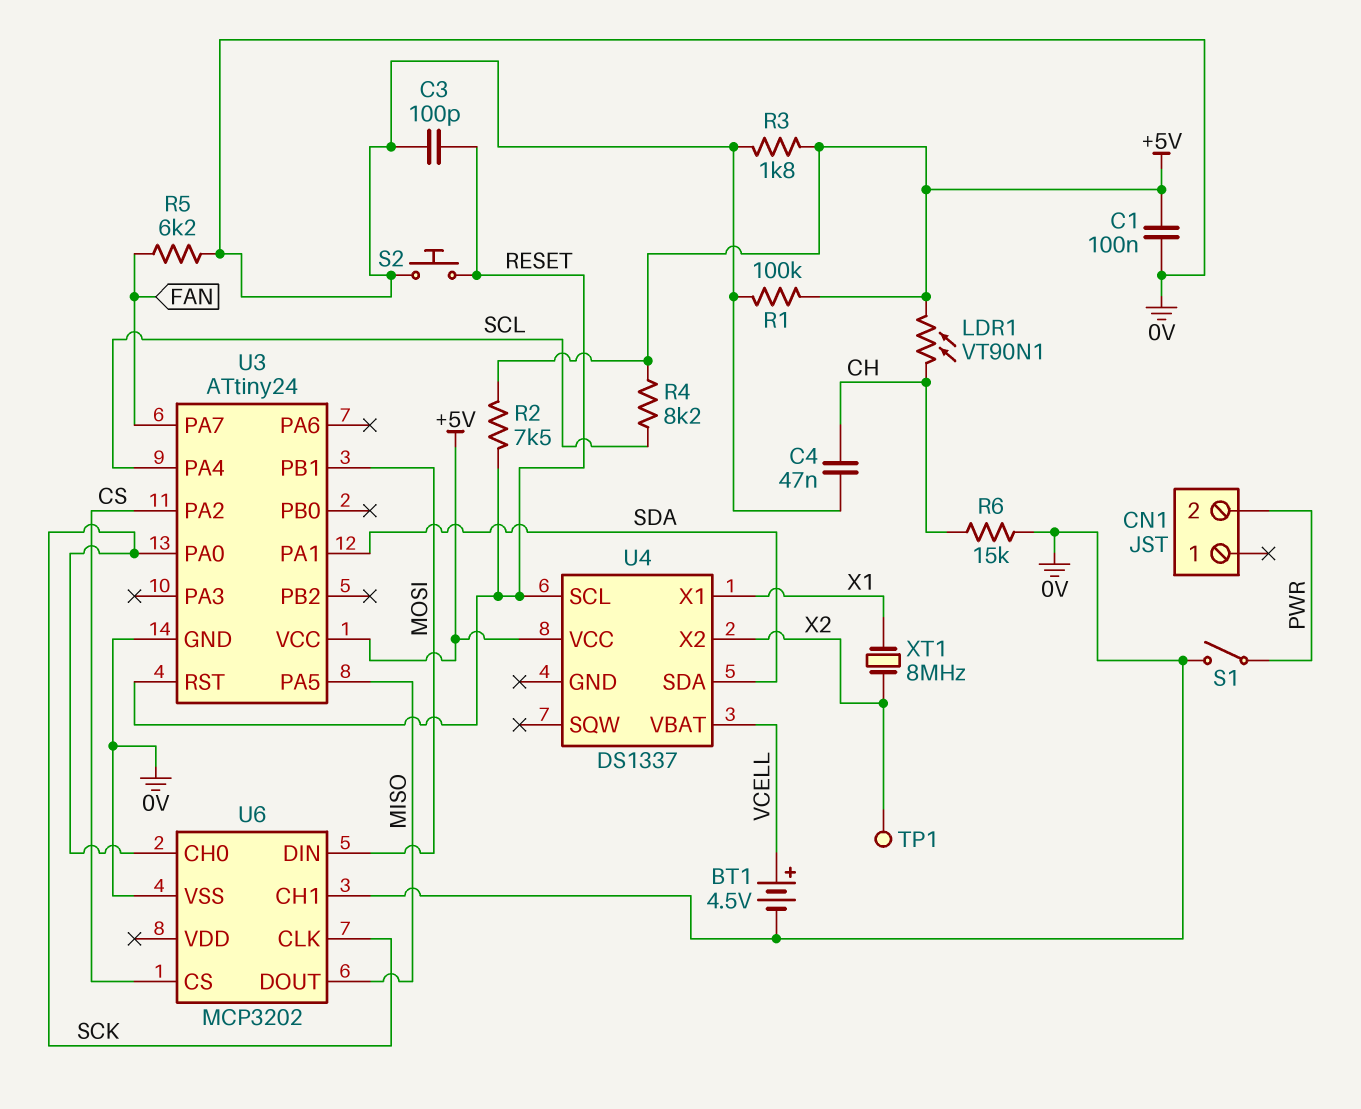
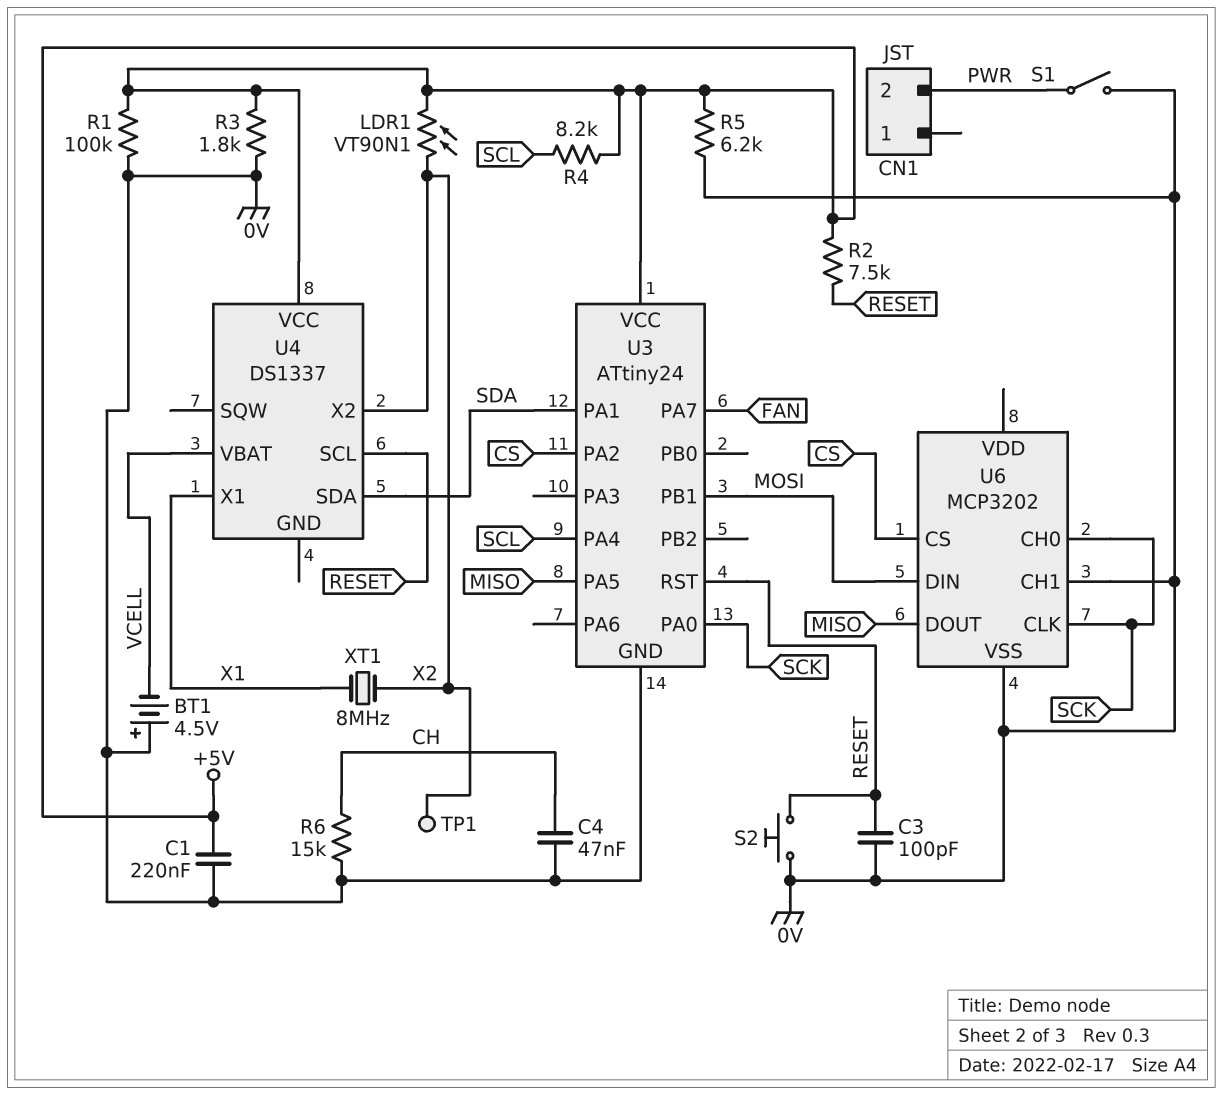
BT1: 4.5V (plus VCELL, minus 0V) -> 4.5V (plus 0V, minus VCELL)
C1: 100nF (+5V, 0V) -> 220nF (+5V, 0V)
LDR1: VT90N1 (+5V, CH) -> VT90N1 (+5V, X2)
R5: 6.2k (0V, FAN) -> 6.2k (+5V, 0V)

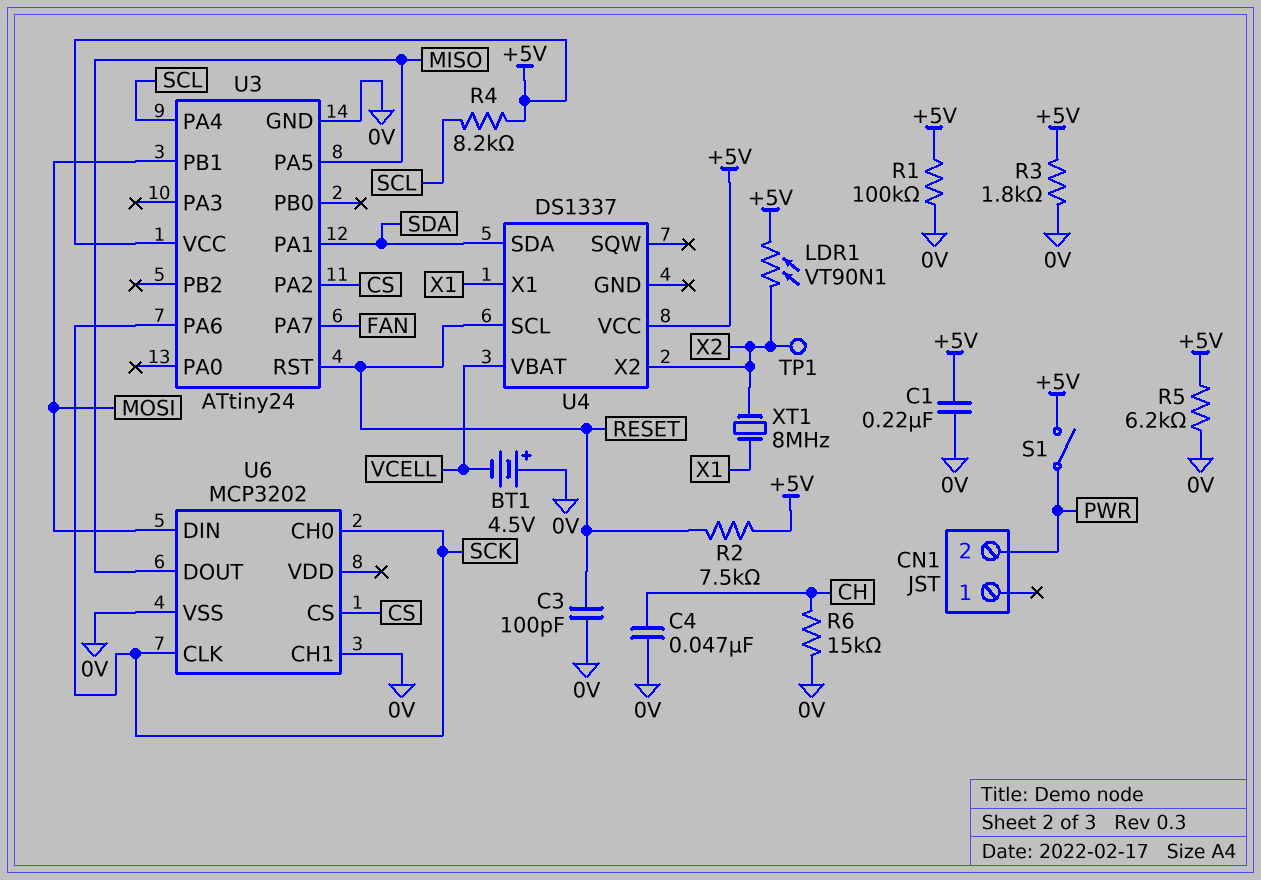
S1: switch (0V, PWR) -> switch (+5V, PWR)
S2: button (0V, RESET) -> none
U3 pin PA0: SCK -> none
U3 pin PA6: none -> SCK

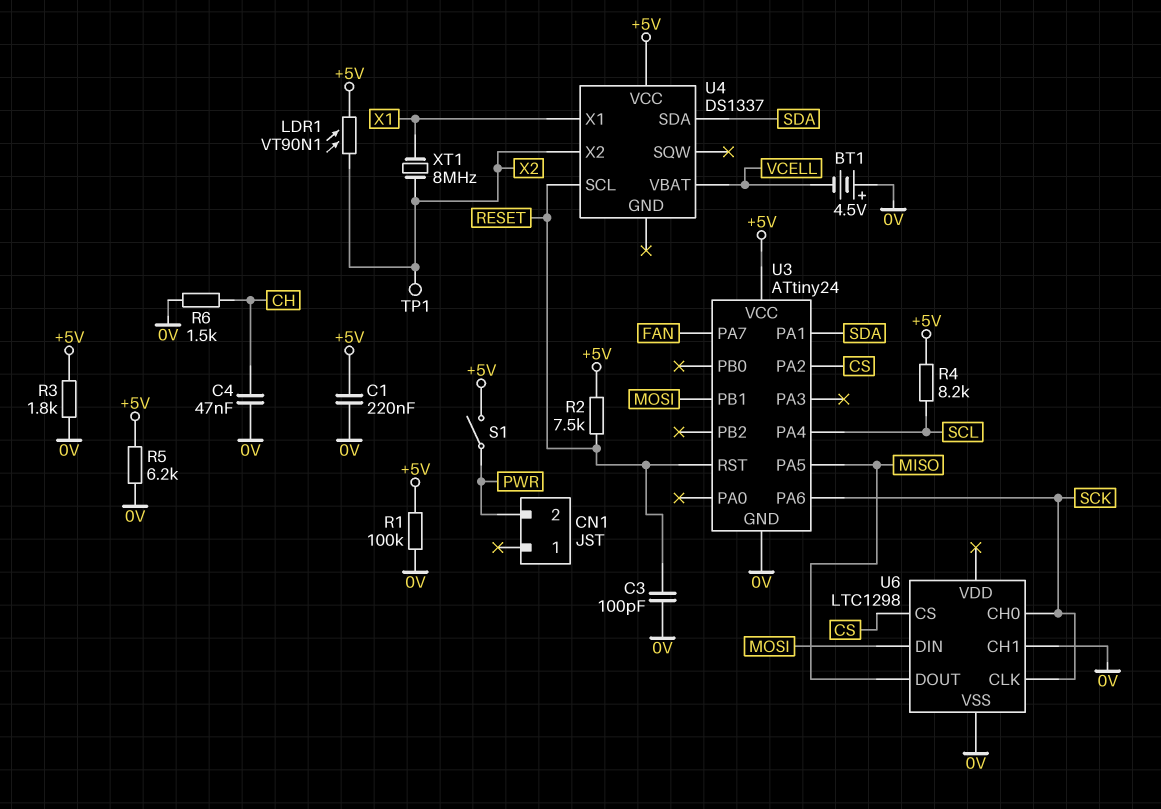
R6: 15k (0V, CH) -> 1.5k (0V, CH)
U6: MCP3202 -> LTC1298

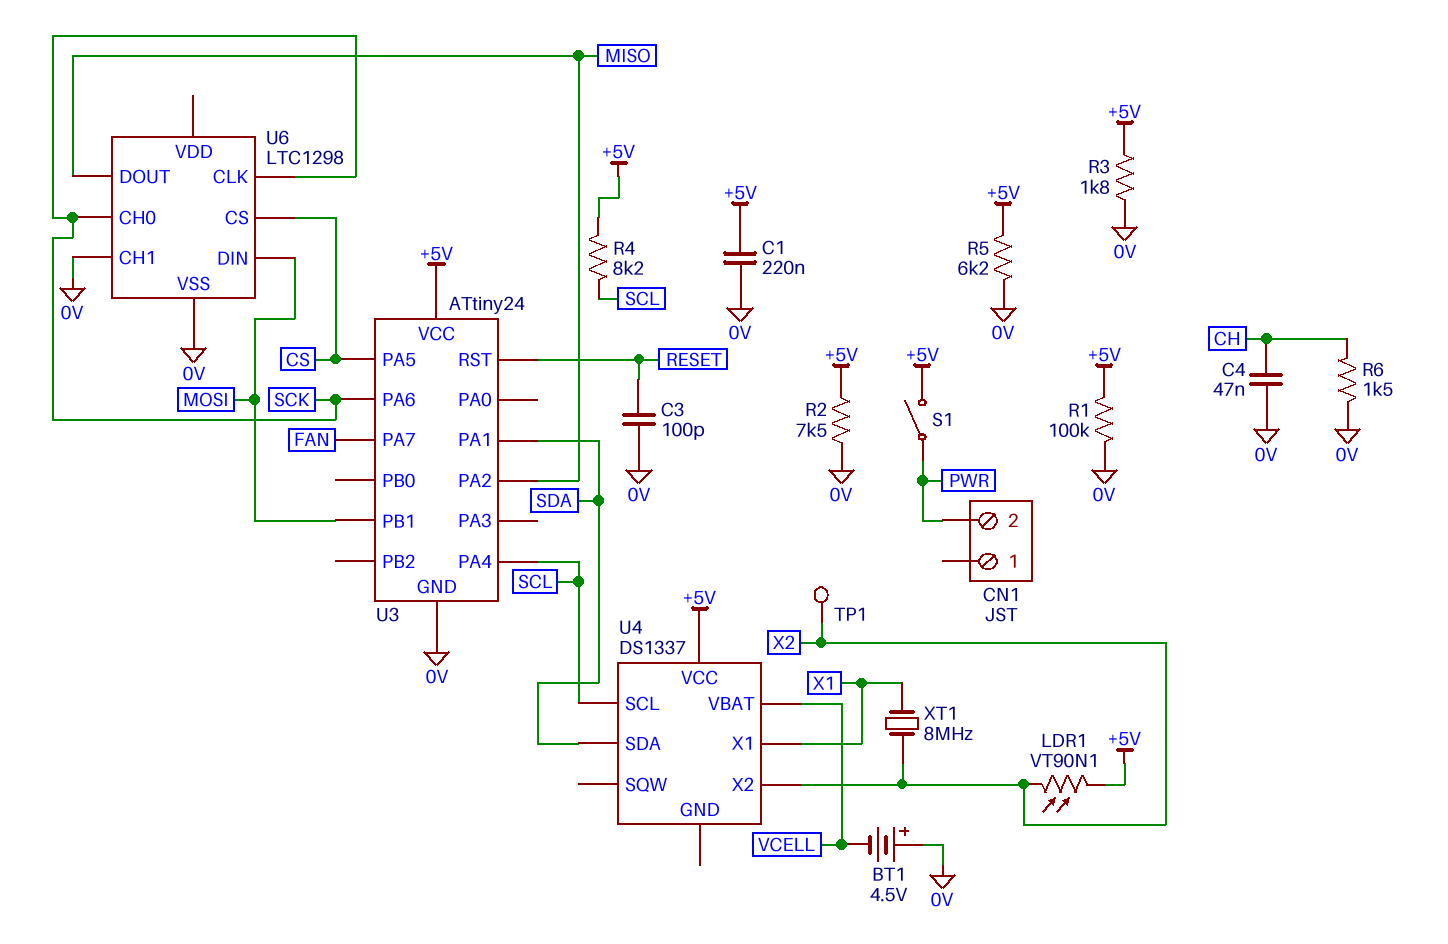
R2: 7.5k (+5V, RESET) -> 7.5k (+5V, 0V)
U3 pin PA2: CS -> MISO
U3 pin PA5: MISO -> CS
U4 pin SCL: RESET -> SCL

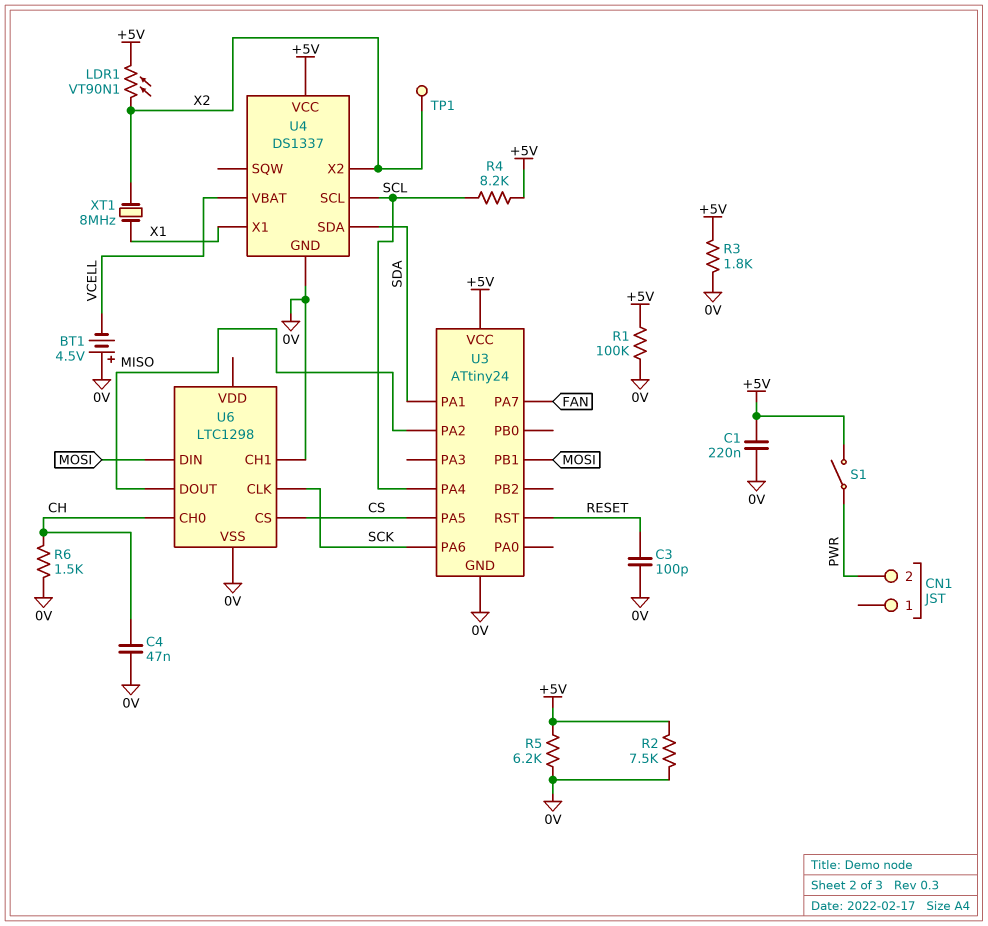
U4 pin GND: none -> 0V
U6 pin CH0: SCK -> CH

